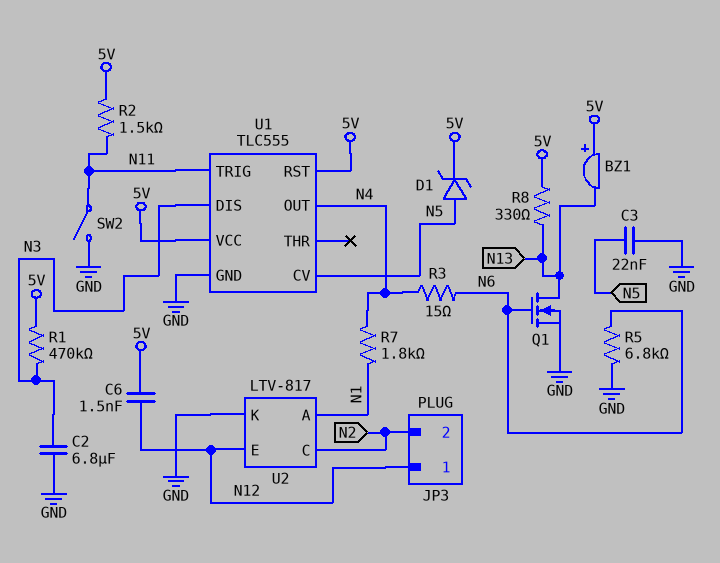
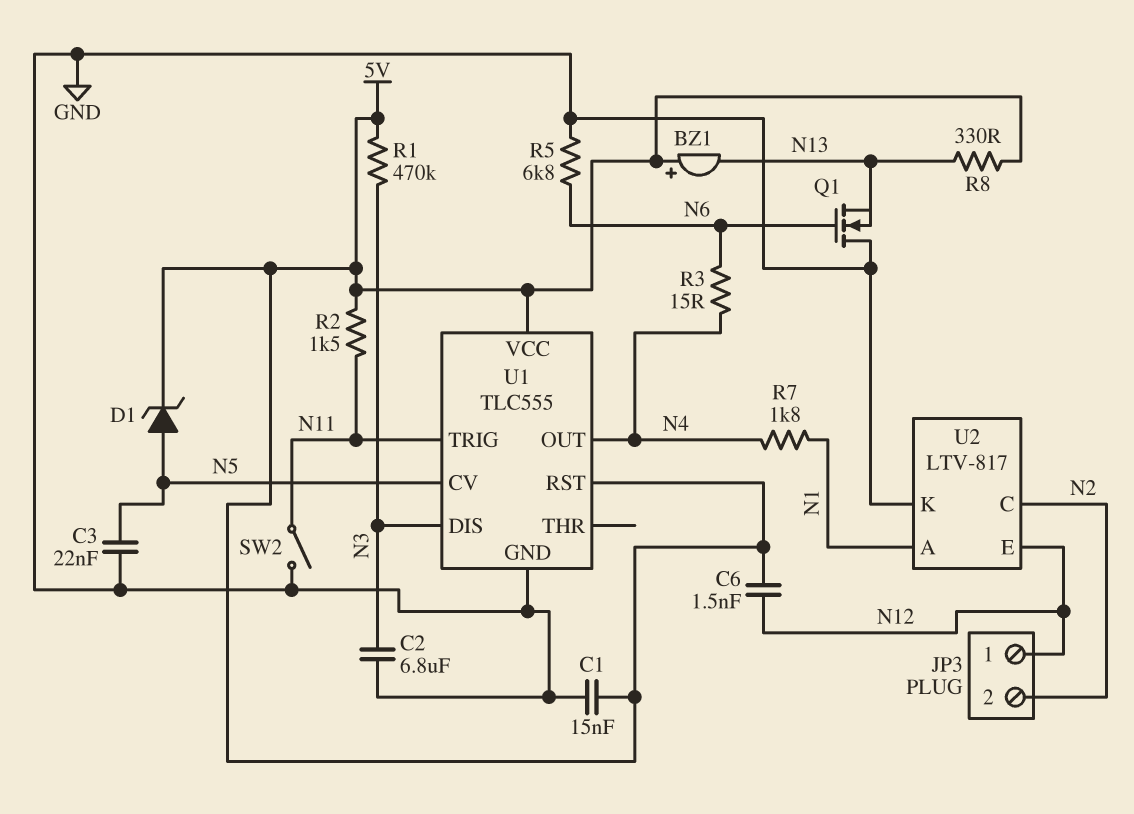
C1: none -> 15nF (5V, GND)
Q1: NMOS (G N6, D N13, S GND) -> NMOS (G N6, D GND, S N13)

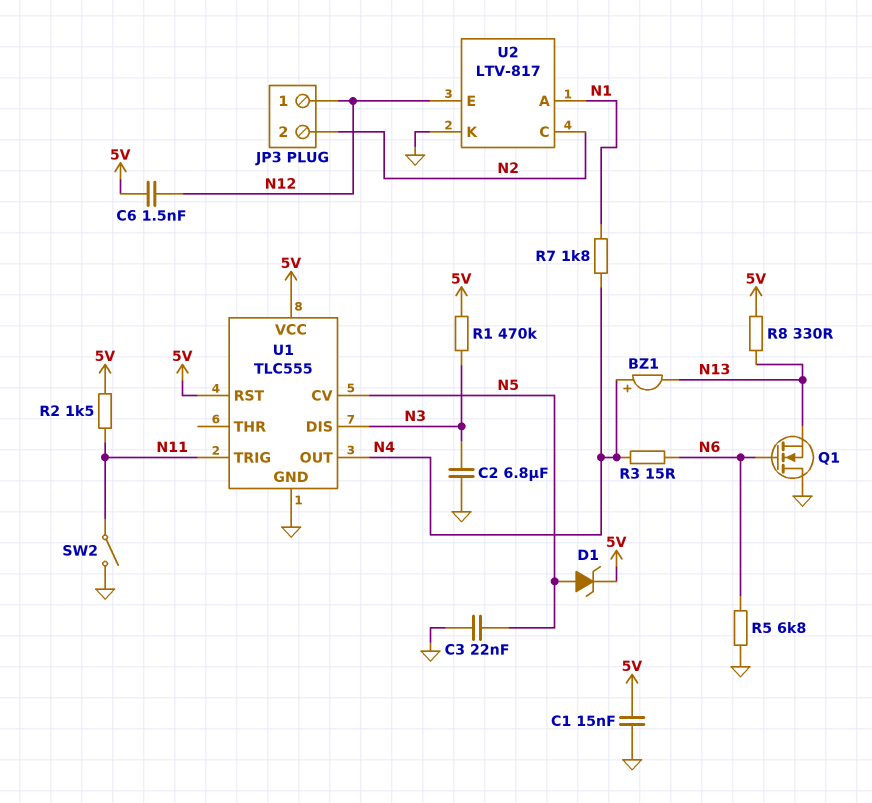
BZ1: buzzer (plus 5V, minus N13) -> buzzer (plus N4, minus N13)

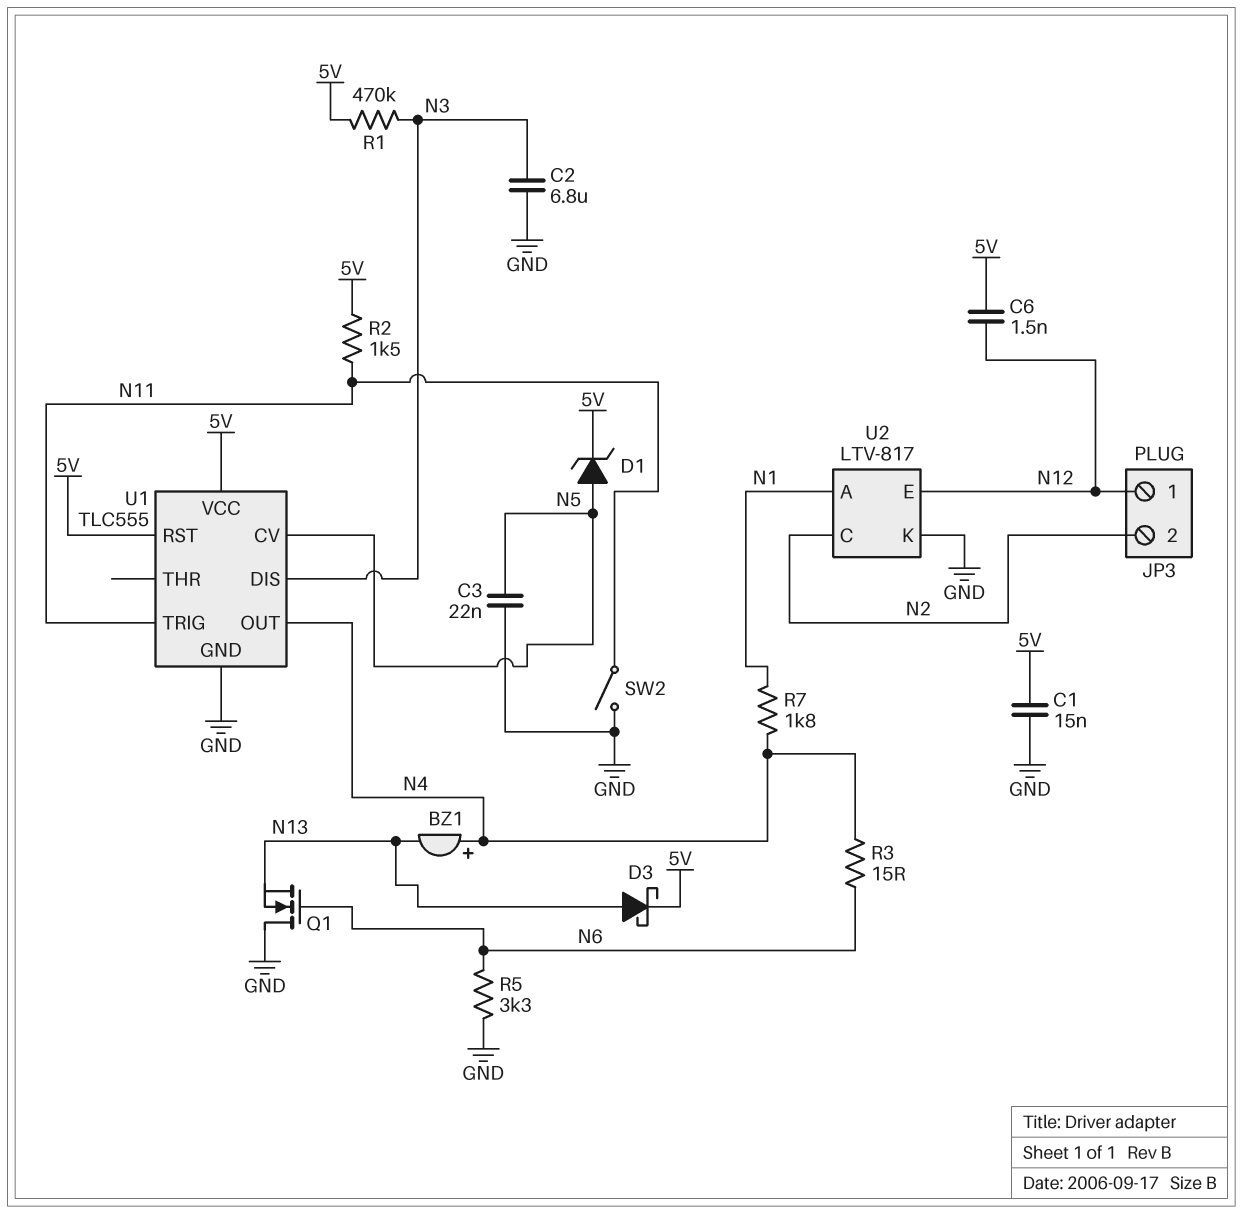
D3: none -> schottky (A N13, K 5V)
R5: 6.8k (GND, N6) -> 3.3k (GND, N6)
R8: 330 (5V, N13) -> none

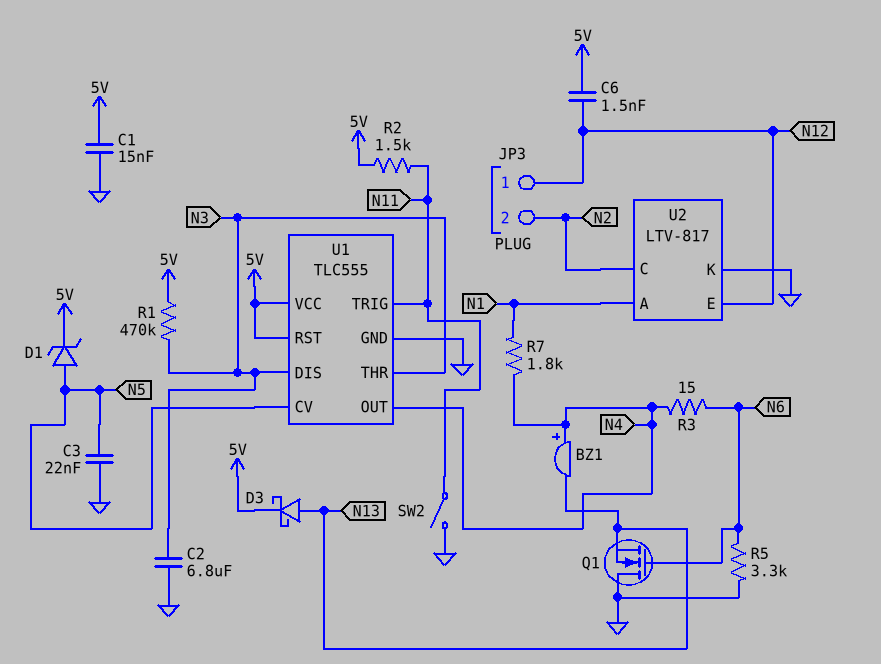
U1 pin THR: none -> N3

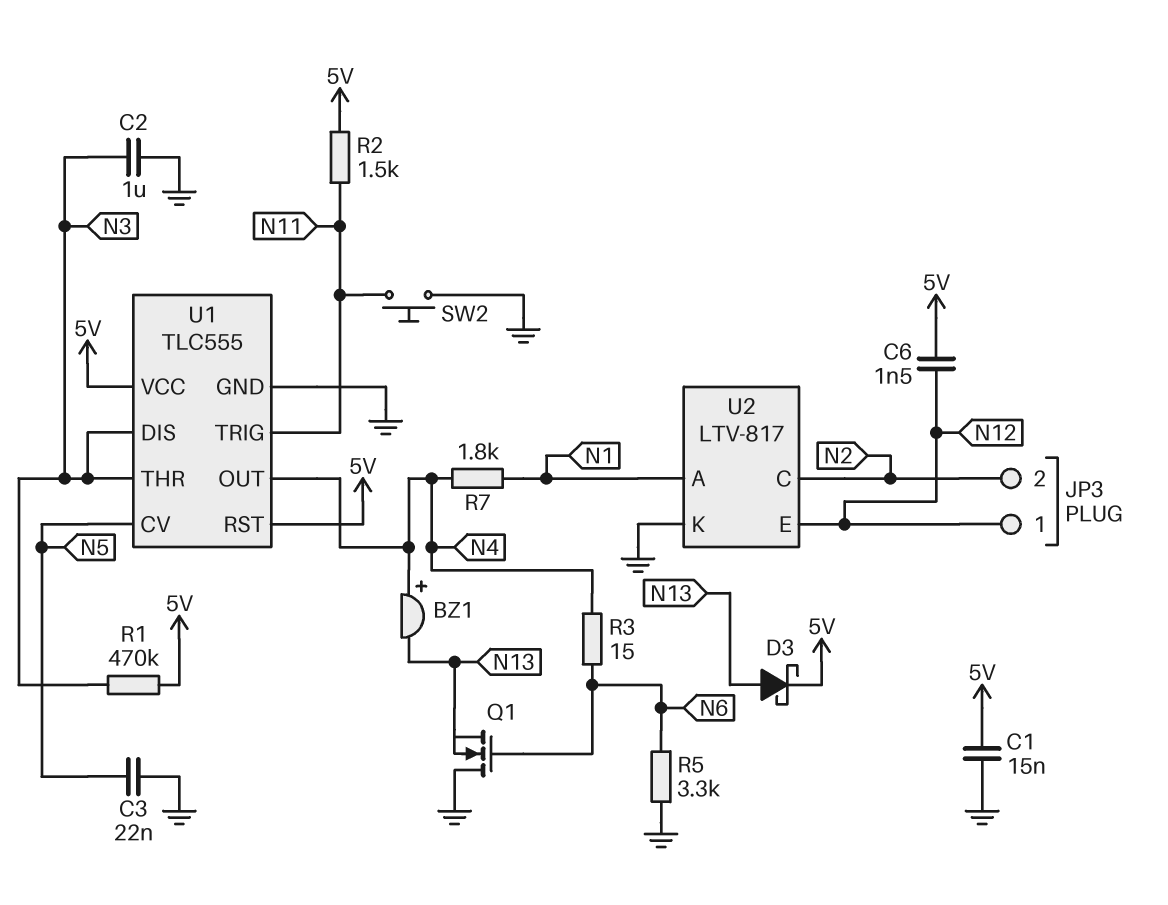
C2: 6.8uF (GND, N3) -> 1uF (GND, N3)
D1: zener (A N5, K 5V) -> none
SW2: switch (GND, N11) -> button (GND, N11)

